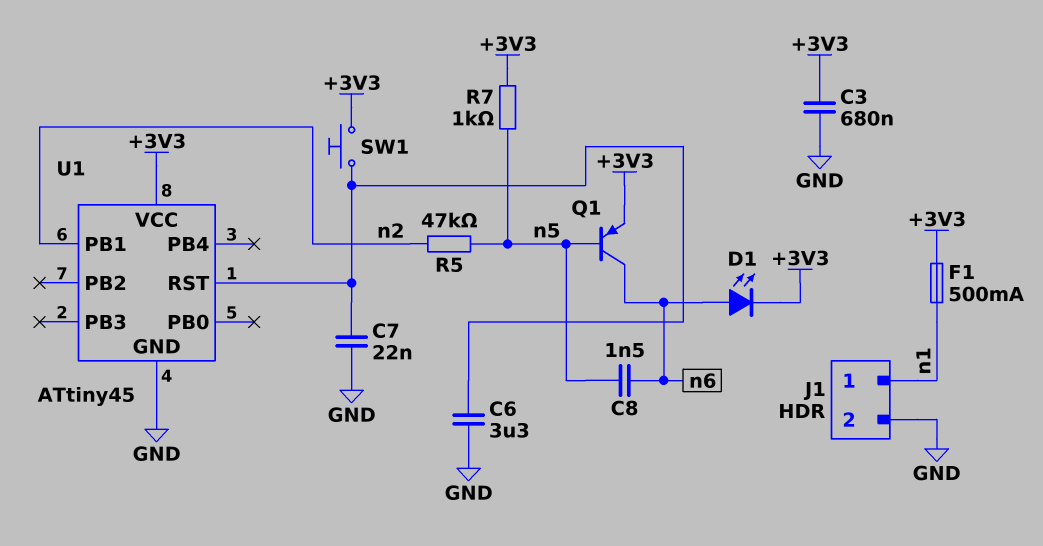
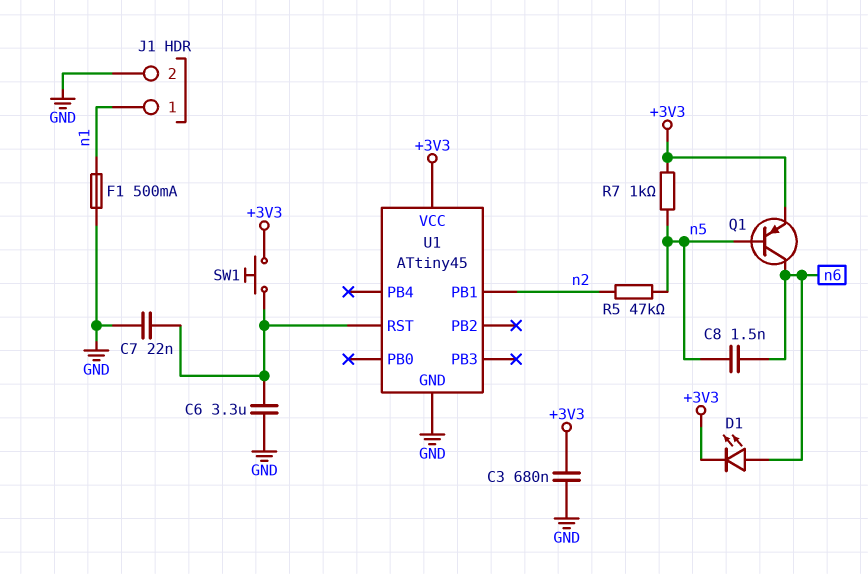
F1: 500mA (+3V3, n1) -> 500mA (GND, n1)

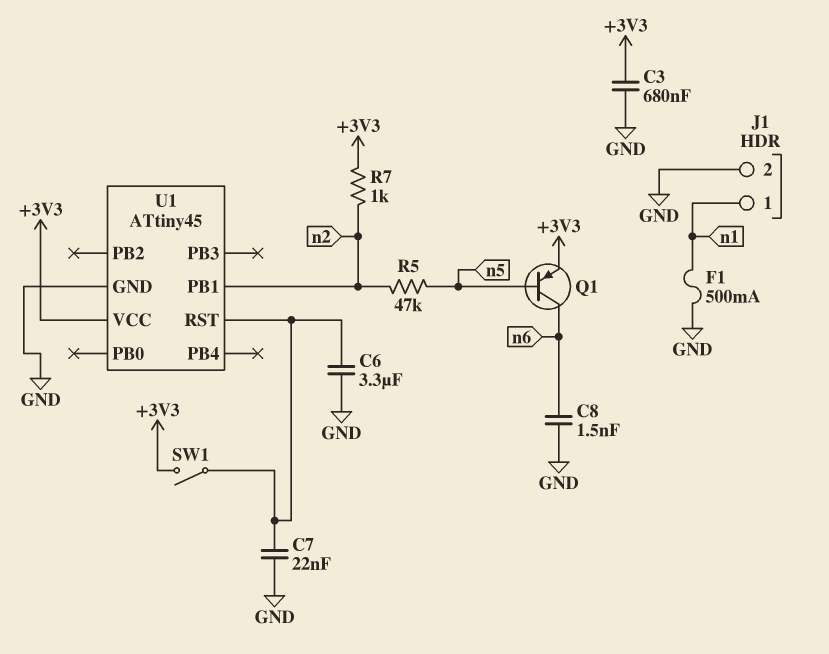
C8: 1.5nF (n5, n6) -> 1.5nF (GND, n6)
D1: LED (A n6, K +3V3) -> none
R7: 1k (+3V3, n5) -> 1k (+3V3, n2)
SW1: button (+3V3, U1/RST) -> switch (+3V3, U1/RST)

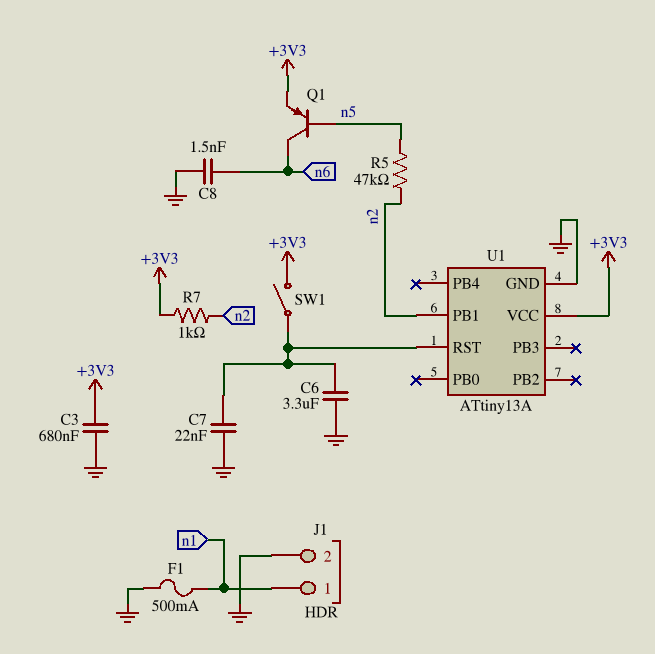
U1: ATtiny45 -> ATtiny13A

